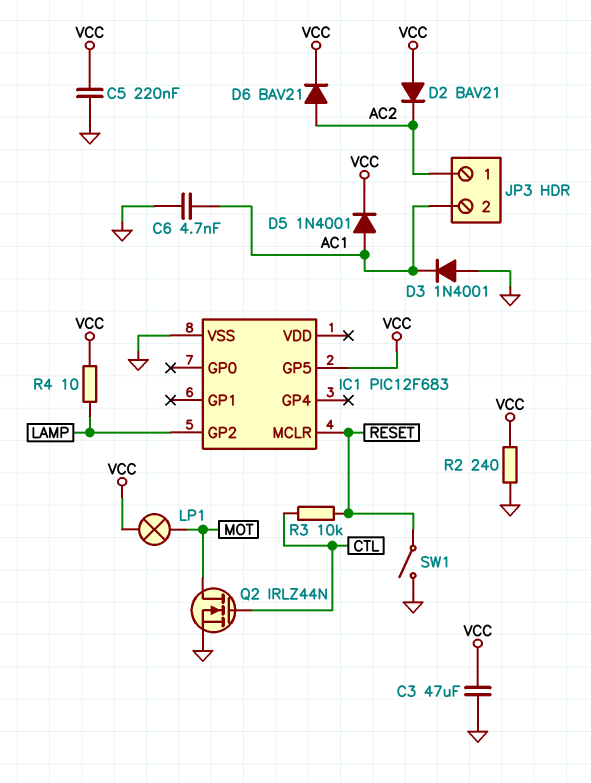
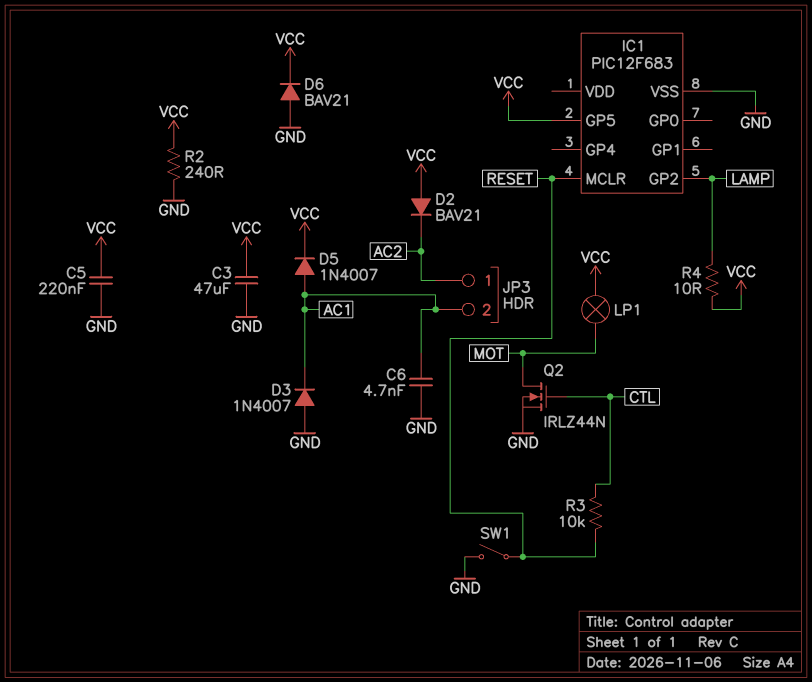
D3: diode 1N4001 (A GND, K AC1) -> diode 1N4007 (A GND, K AC1)
D5: diode 1N4001 (A AC1, K VCC) -> diode 1N4007 (A AC1, K VCC)
D6: diode BAV21 (A AC2, K VCC) -> diode BAV21 (A GND, K VCC)

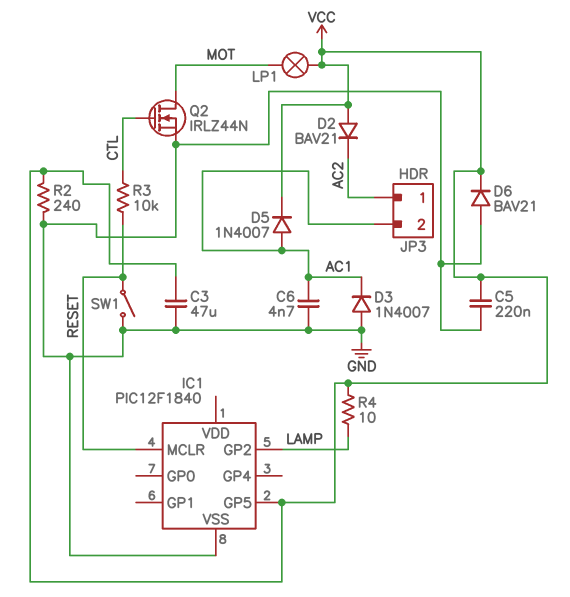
IC1: PIC12F683 -> PIC12F1840

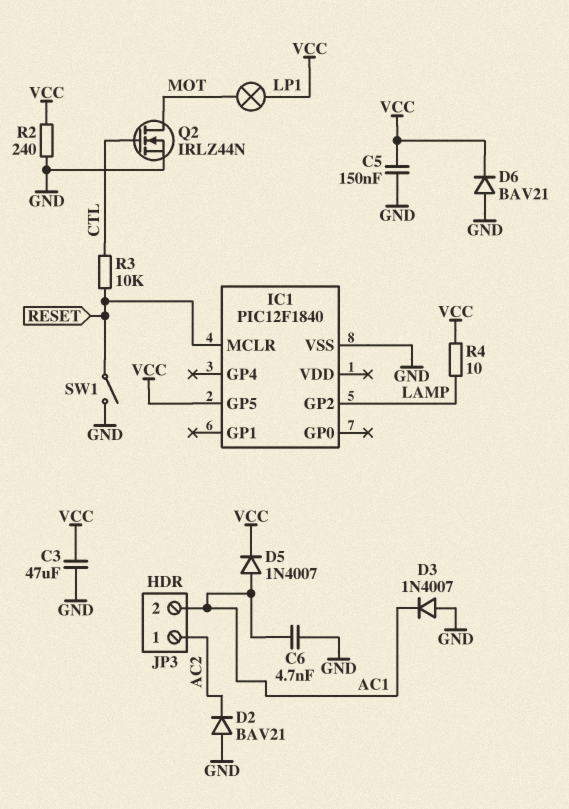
C5: 220nF (GND, VCC) -> 150nF (GND, VCC)
D2: diode BAV21 (A VCC, K AC2) -> diode BAV21 (A GND, K AC2)

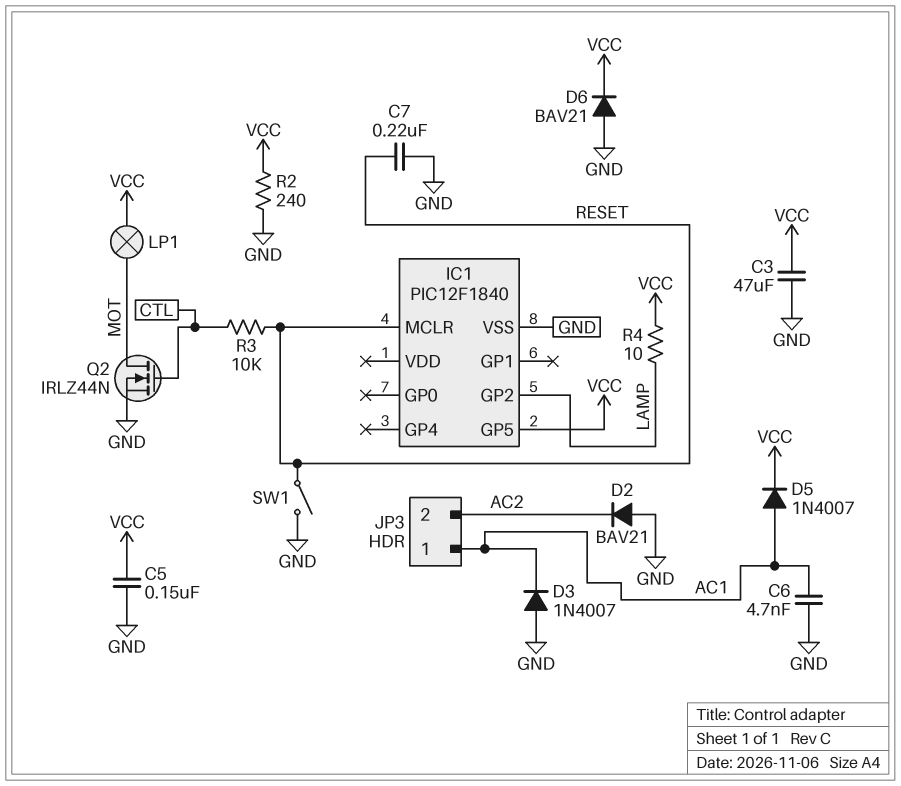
C7: none -> 220nF (GND, RESET)
JP3 pin 1: AC2 -> AC1
JP3 pin 2: AC1 -> AC2

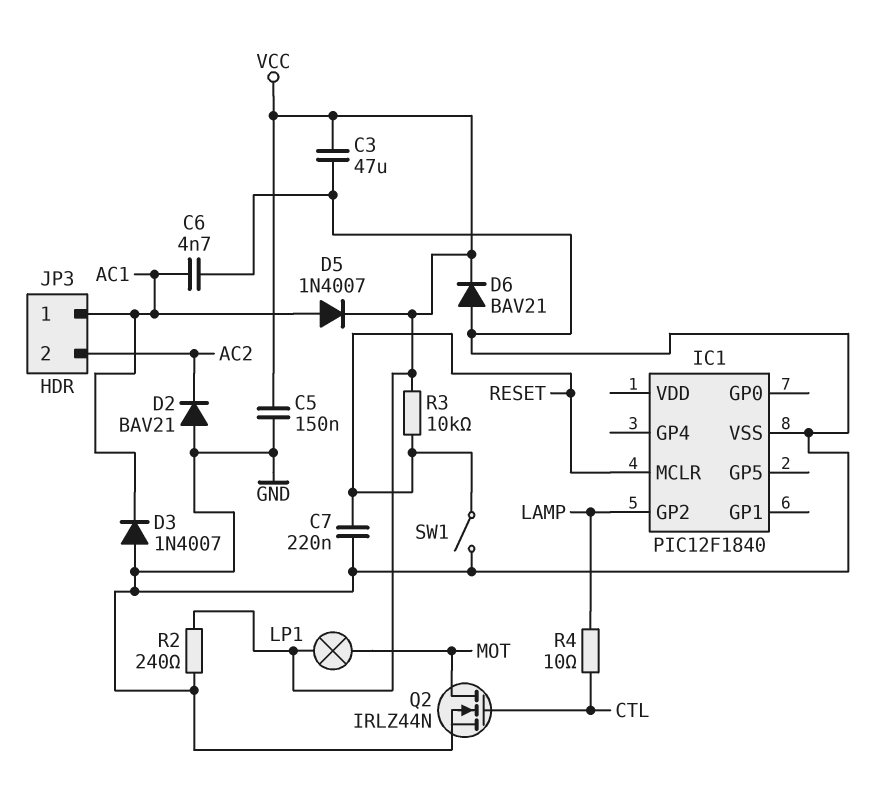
IC1 pin GP5: VCC -> none
R3: 10k (CTL, RESET) -> 10k (RESET, VCC)
R4: 10 (LAMP, VCC) -> 10 (CTL, LAMP)

